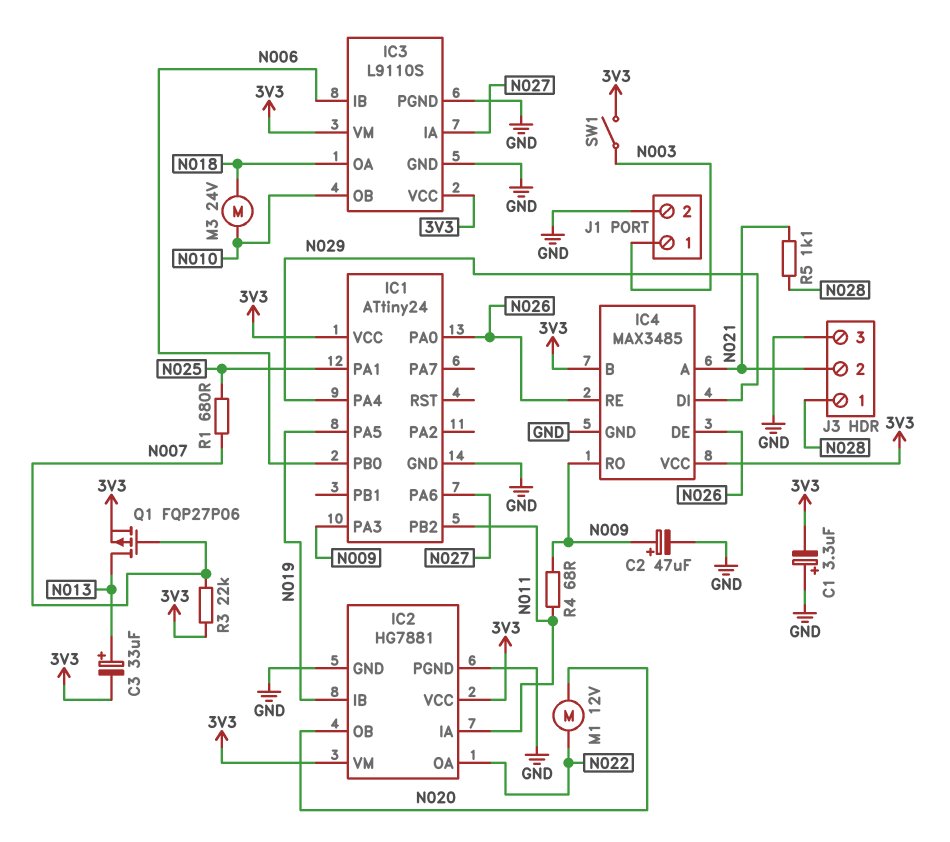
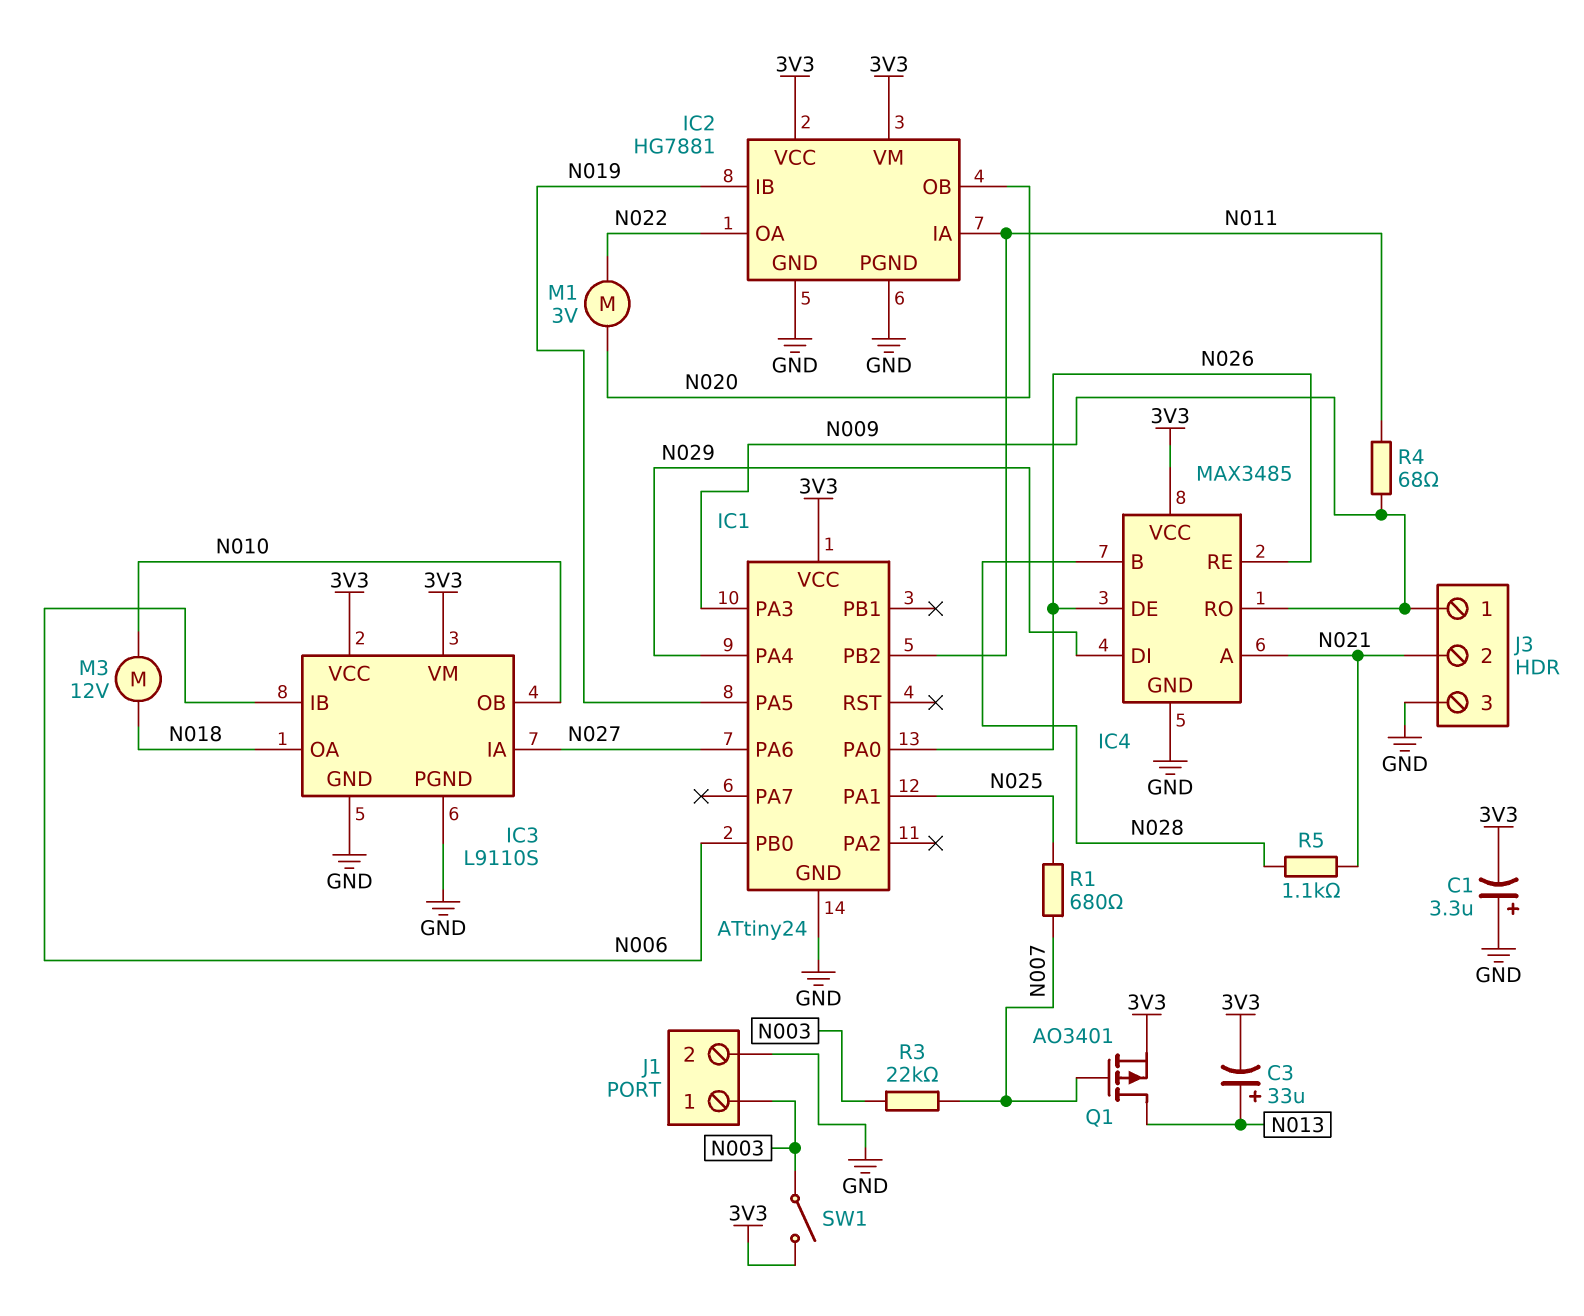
C2: 47uF (plus N009, minus GND) -> none
IC4 pin B: 3V3 -> N028
J3 pin 1: N028 -> N009
M1: motor 12V (N020, N022) -> motor 3V (N020, N022)
M3: motor 24V (N010, N018) -> motor 12V (N010, N018)
Q1: PMOS FQP27P06 (G N007, D N013, S 3V3) -> PMOS AO3401 (G N007, D N013, S 3V3)
R3: 22k (3V3, N007) -> 22k (N003, N007)

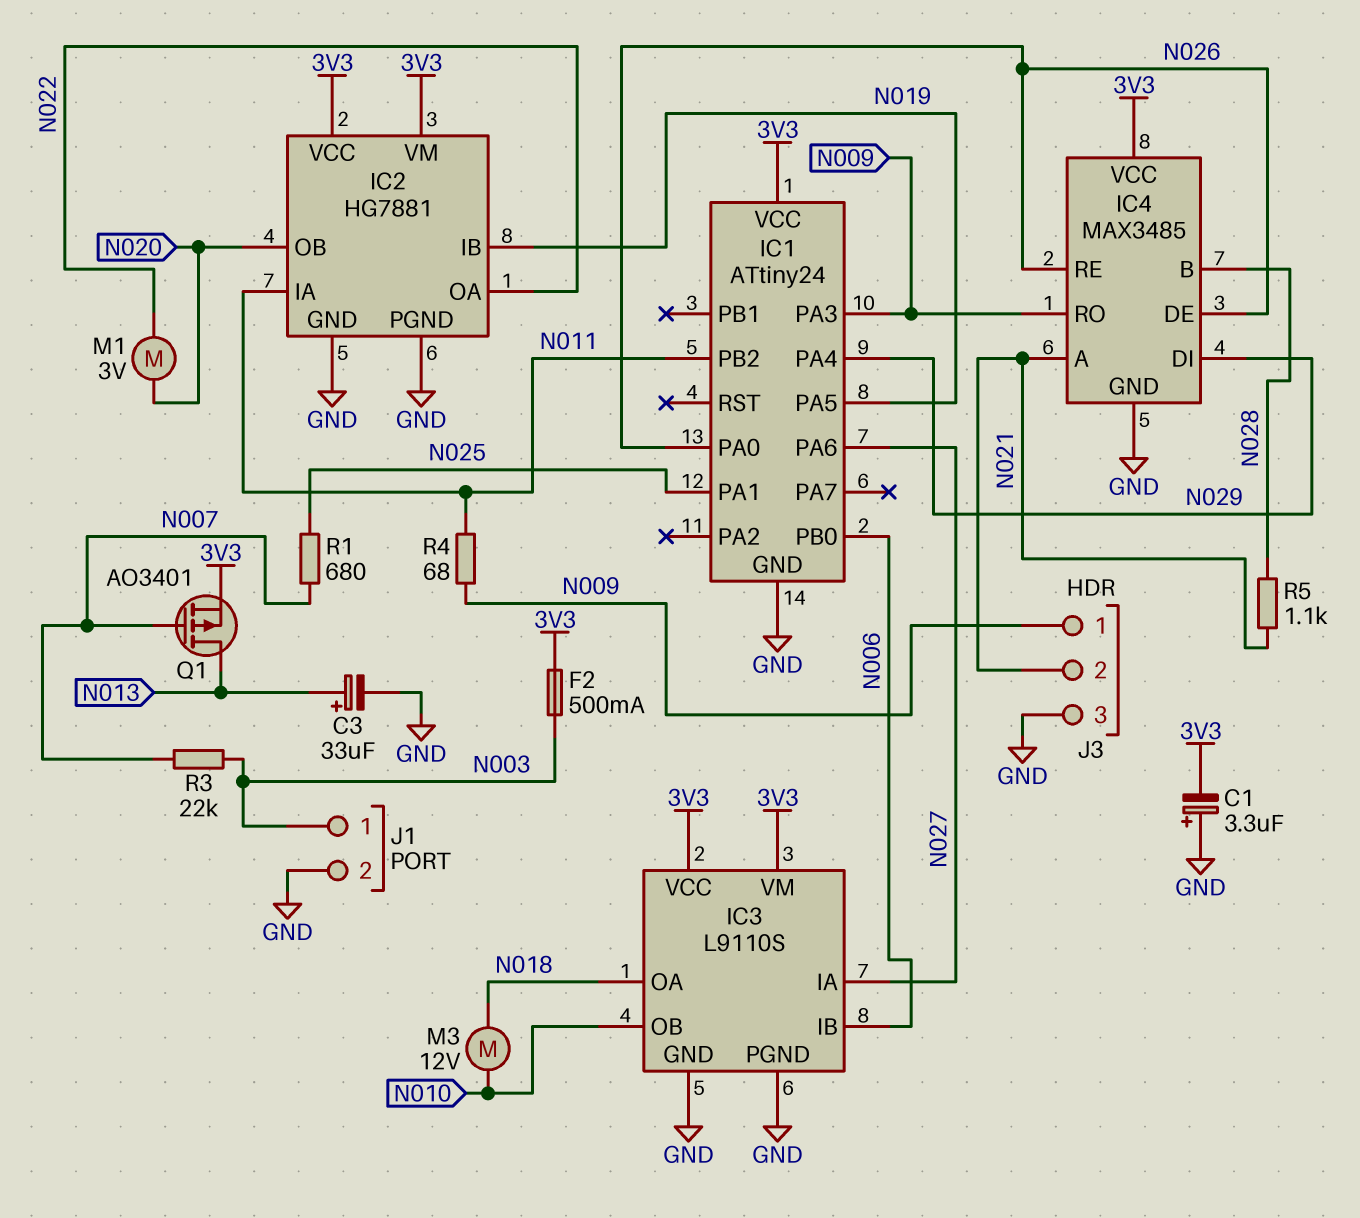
C3: 33uF (plus N013, minus 3V3) -> 33uF (plus N013, minus GND)
F2: none -> 500mA (3V3, N003)
SW1: switch (3V3, N003) -> none

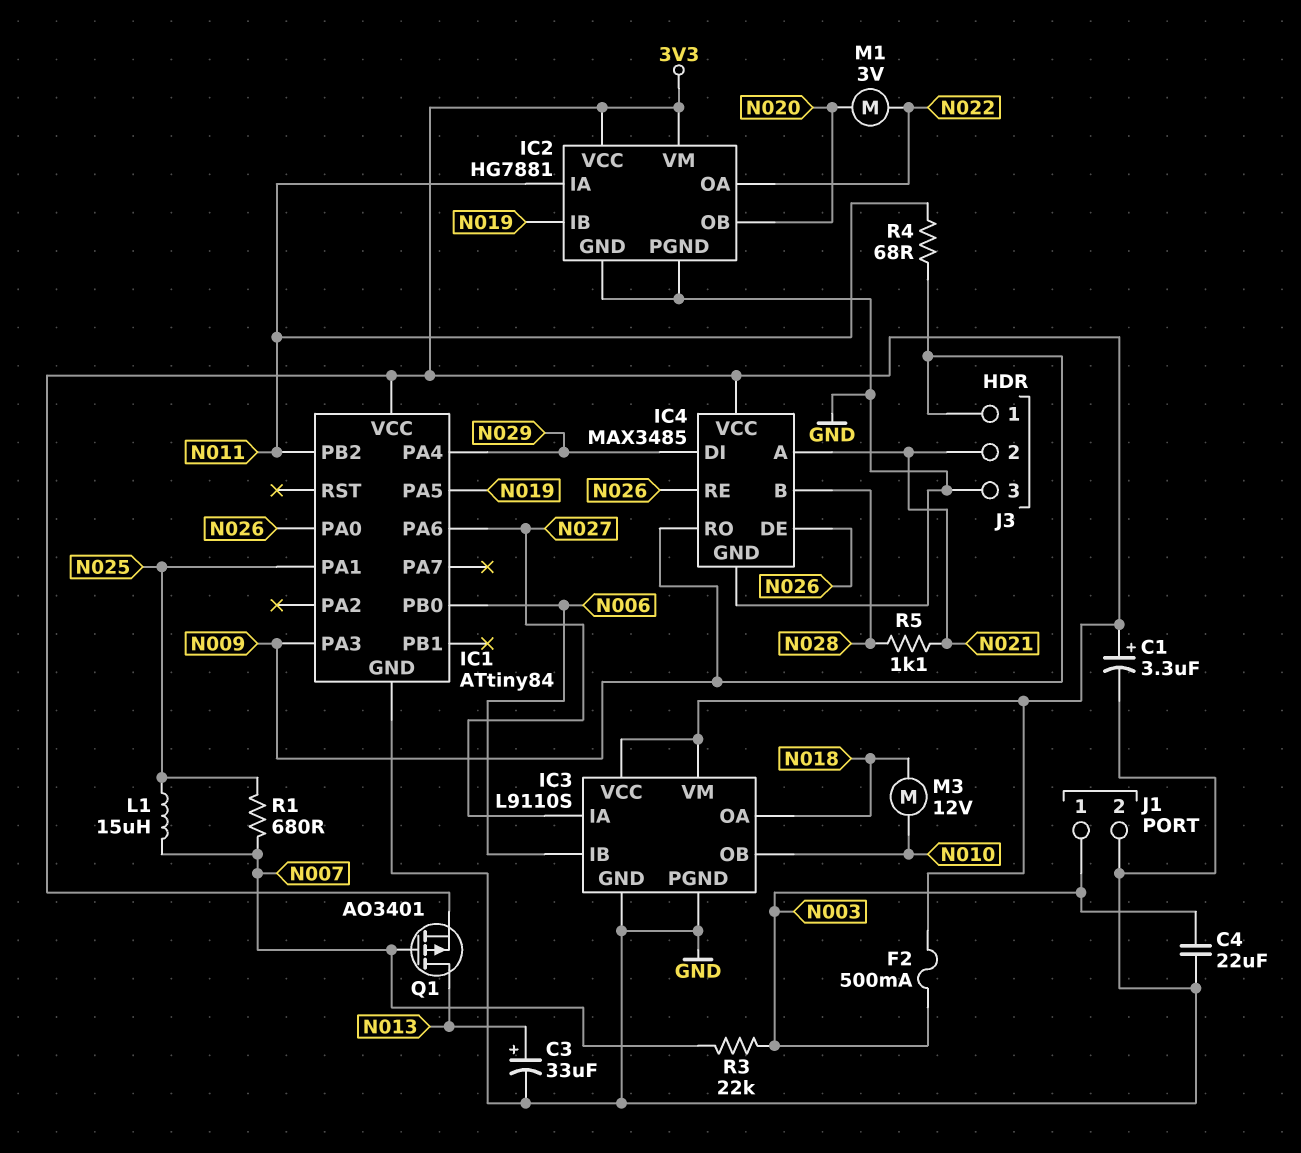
C1: 3.3uF (plus GND, minus 3V3) -> 3.3uF (plus 3V3, minus GND)
C4: none -> 22uF (GND, N003)
IC1: ATtiny24 -> ATtiny84
L1: none -> 15uH (N007, N025)

